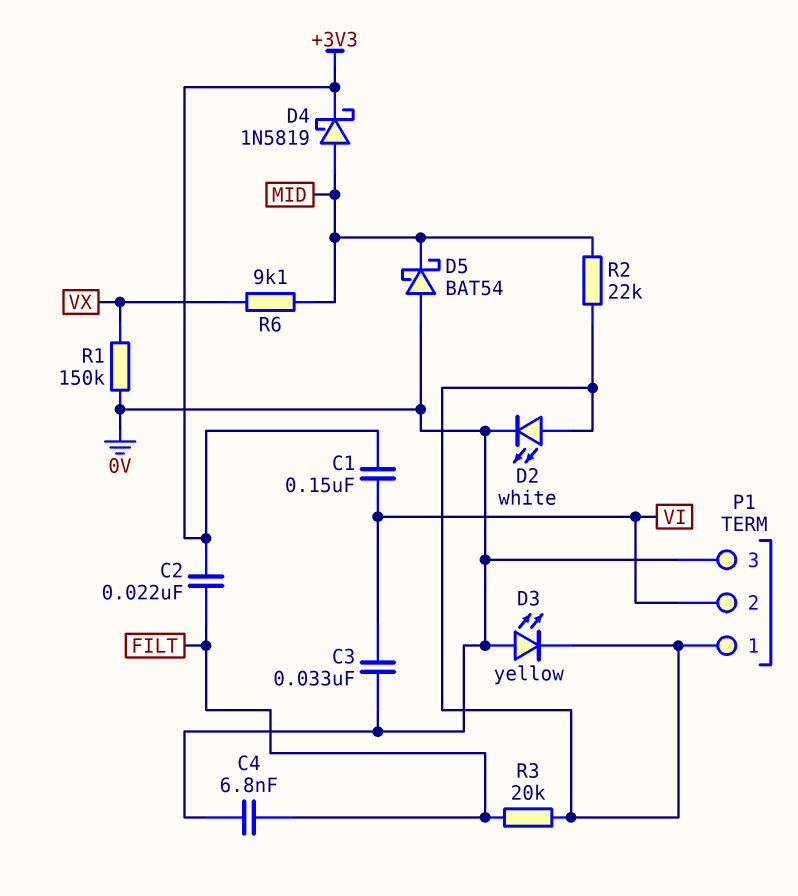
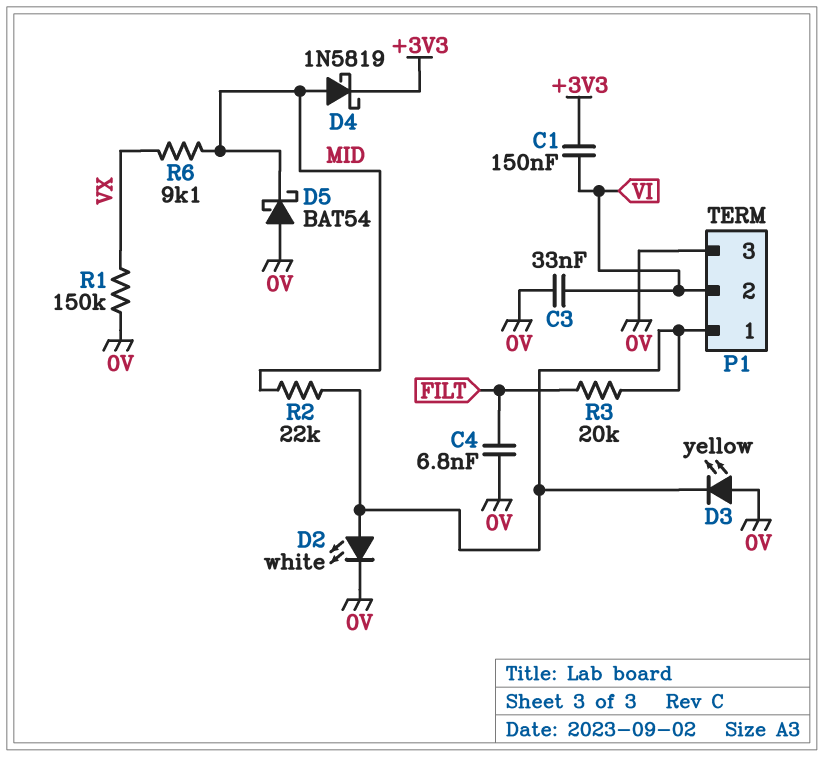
C2: 22nF (+3V3, FILT) -> none

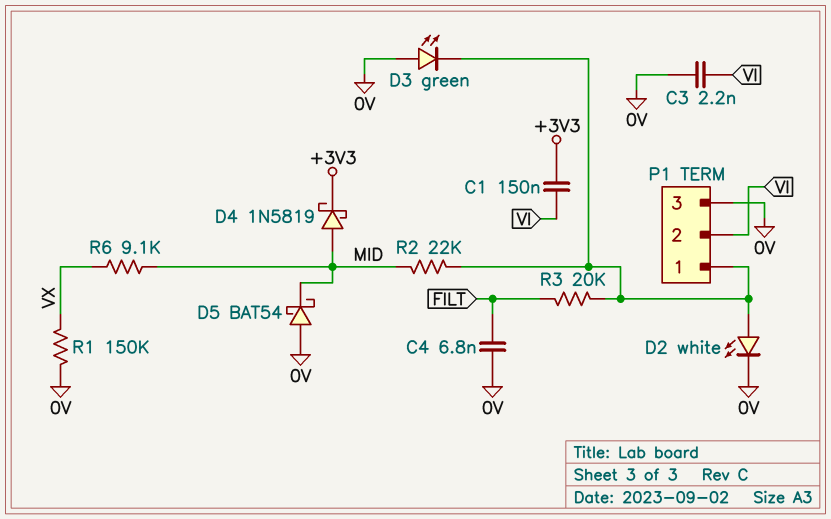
C3: 33nF (0V, VI) -> 2.2nF (0V, VI)
D3: LED yellow (A 0V, K P1/1) -> LED green (A 0V, K P1/1)

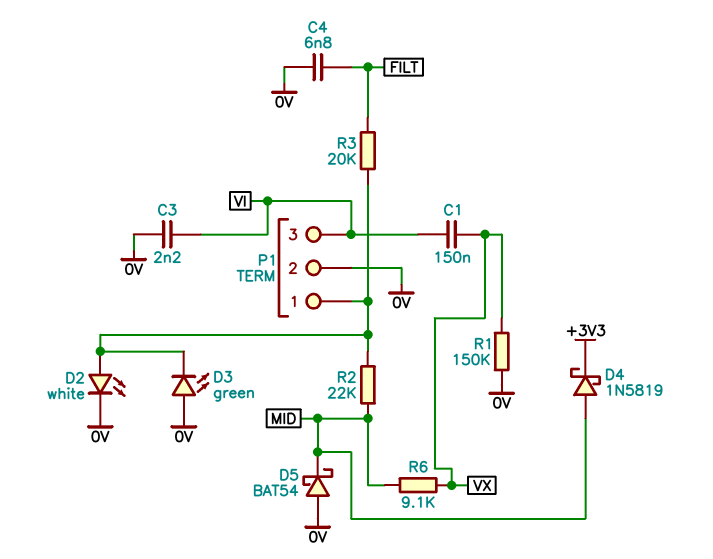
C1: 150nF (+3V3, VI) -> 150nF (VI, VX)
P1 pin 2: VI -> 0V
P1 pin 3: 0V -> VI

